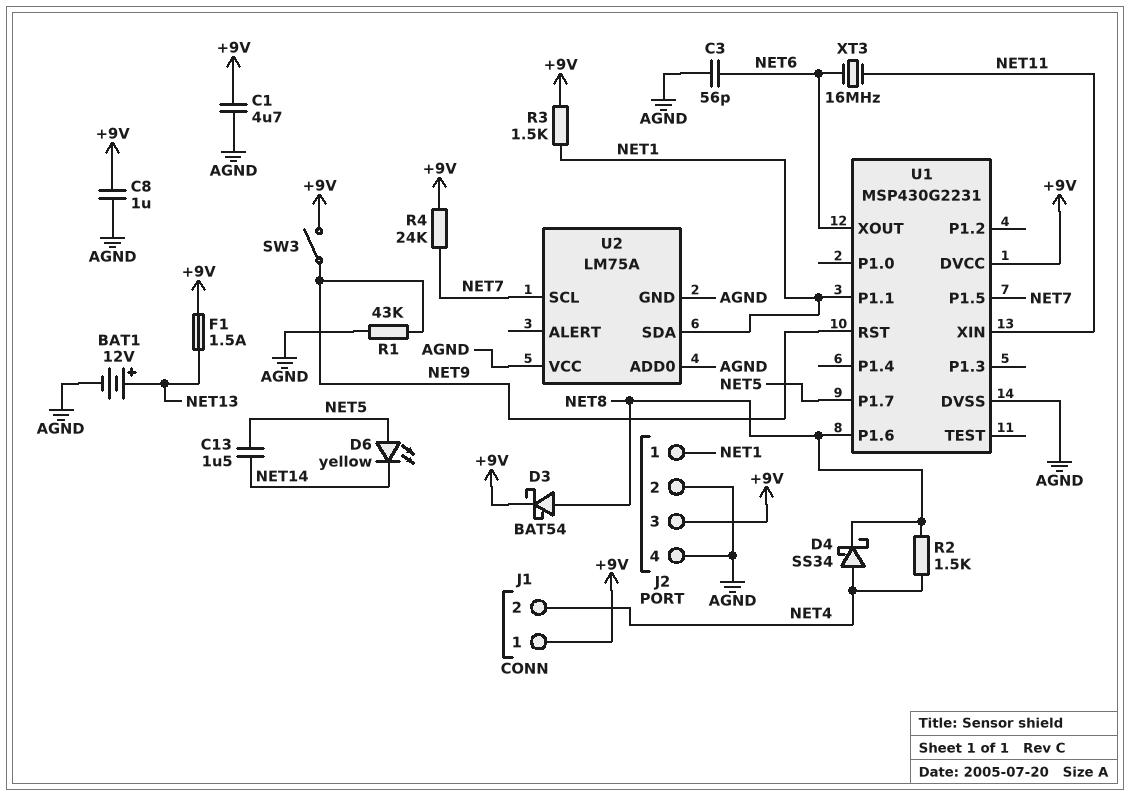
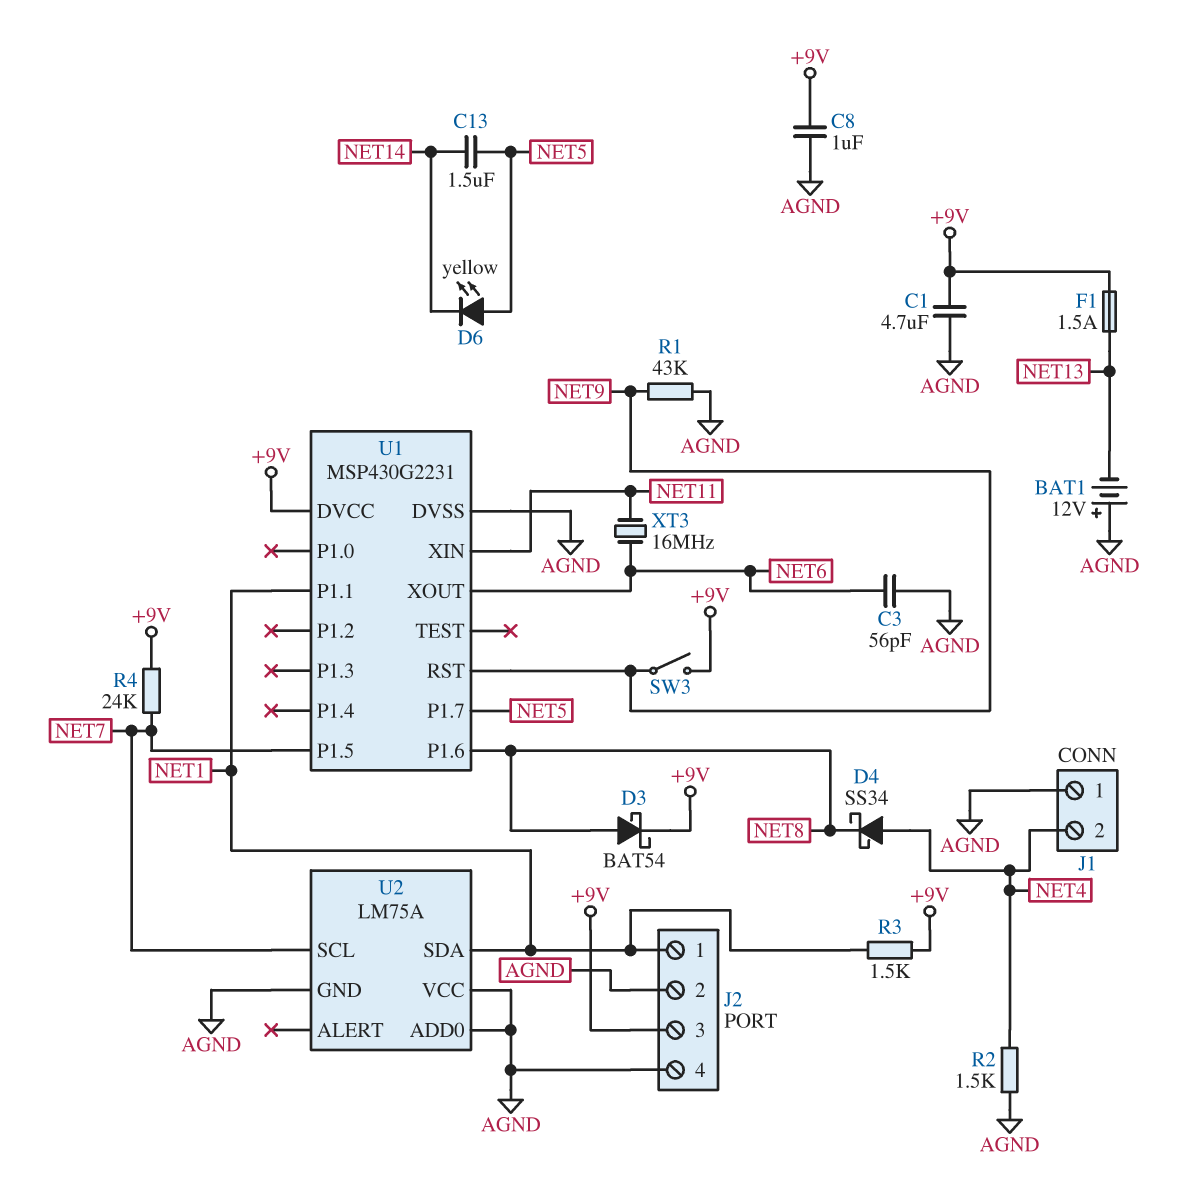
BAT1: 12V (plus NET13, minus AGND) -> 12V (plus AGND, minus NET13)
J1 pin 1: +9V -> AGND
R2: 1.5k (NET4, NET8) -> 1.5k (AGND, NET4)

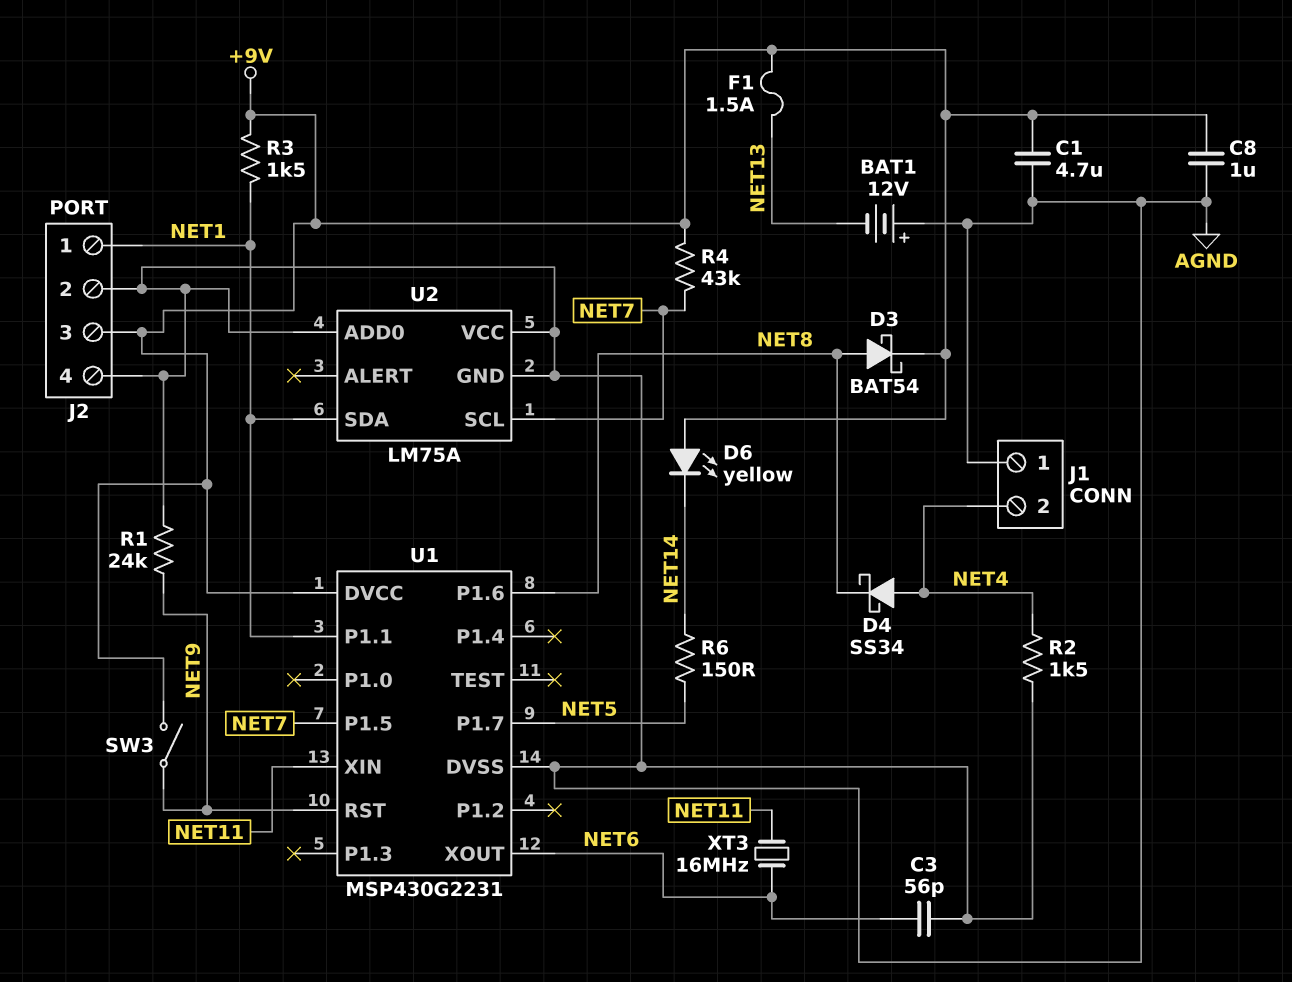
C13: 1.5uF (NET5, NET14) -> none
D6: LED yellow (A NET5, K NET14) -> LED yellow (A +9V, K NET14)
R1: 43k (AGND, NET9) -> 24k (AGND, NET9)
R4: 24k (+9V, NET7) -> 43k (+9V, NET7)
R6: none -> 150 (NET5, NET14)

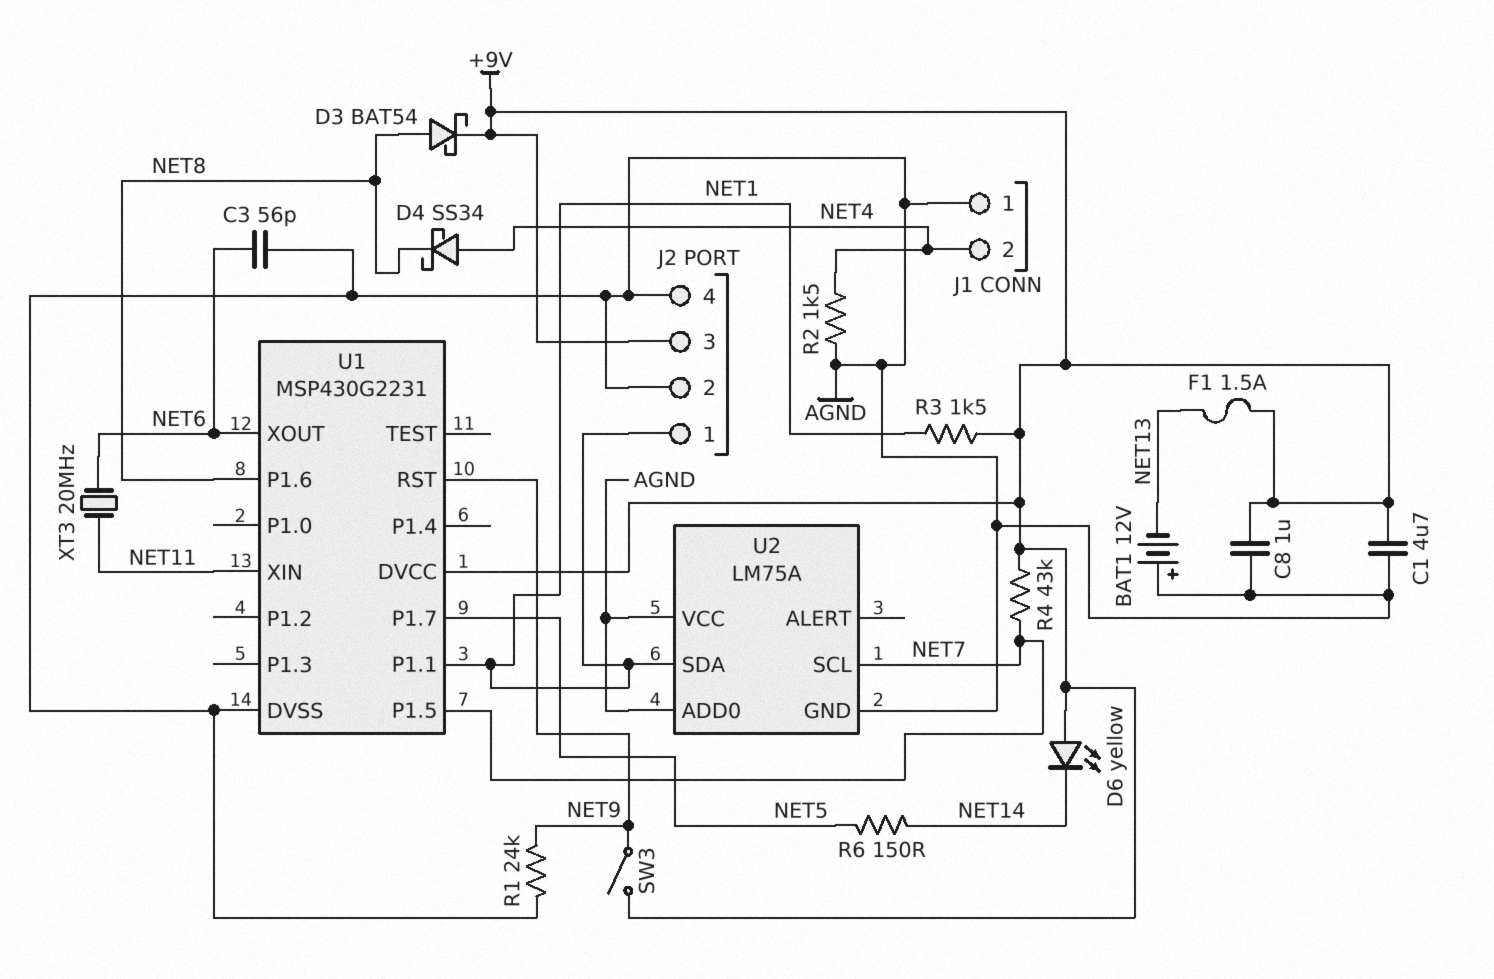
XT3: 16MHz (NET6, NET11) -> 20MHz (NET6, NET11)

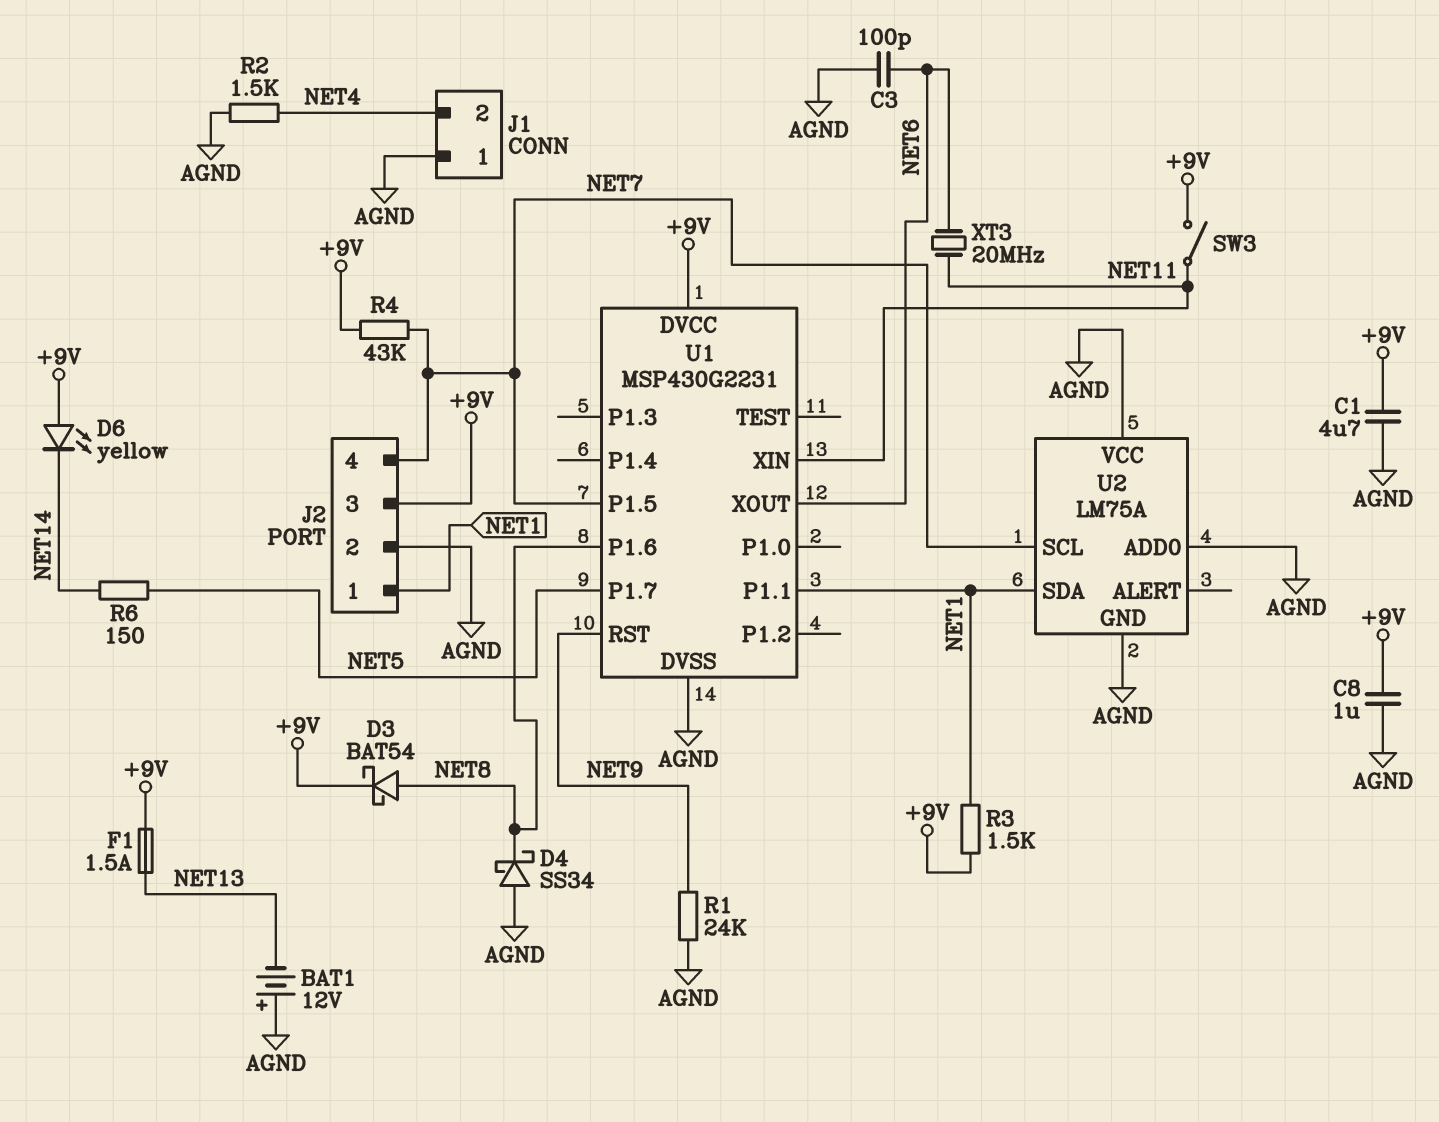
C3: 56pF (AGND, NET6) -> 100pF (AGND, NET6)
D4: schottky SS34 (A NET4, K NET8) -> schottky SS34 (A AGND, K NET8)
J2 pin 4: AGND -> NET7
SW3: switch (+9V, NET9) -> switch (+9V, NET11)

